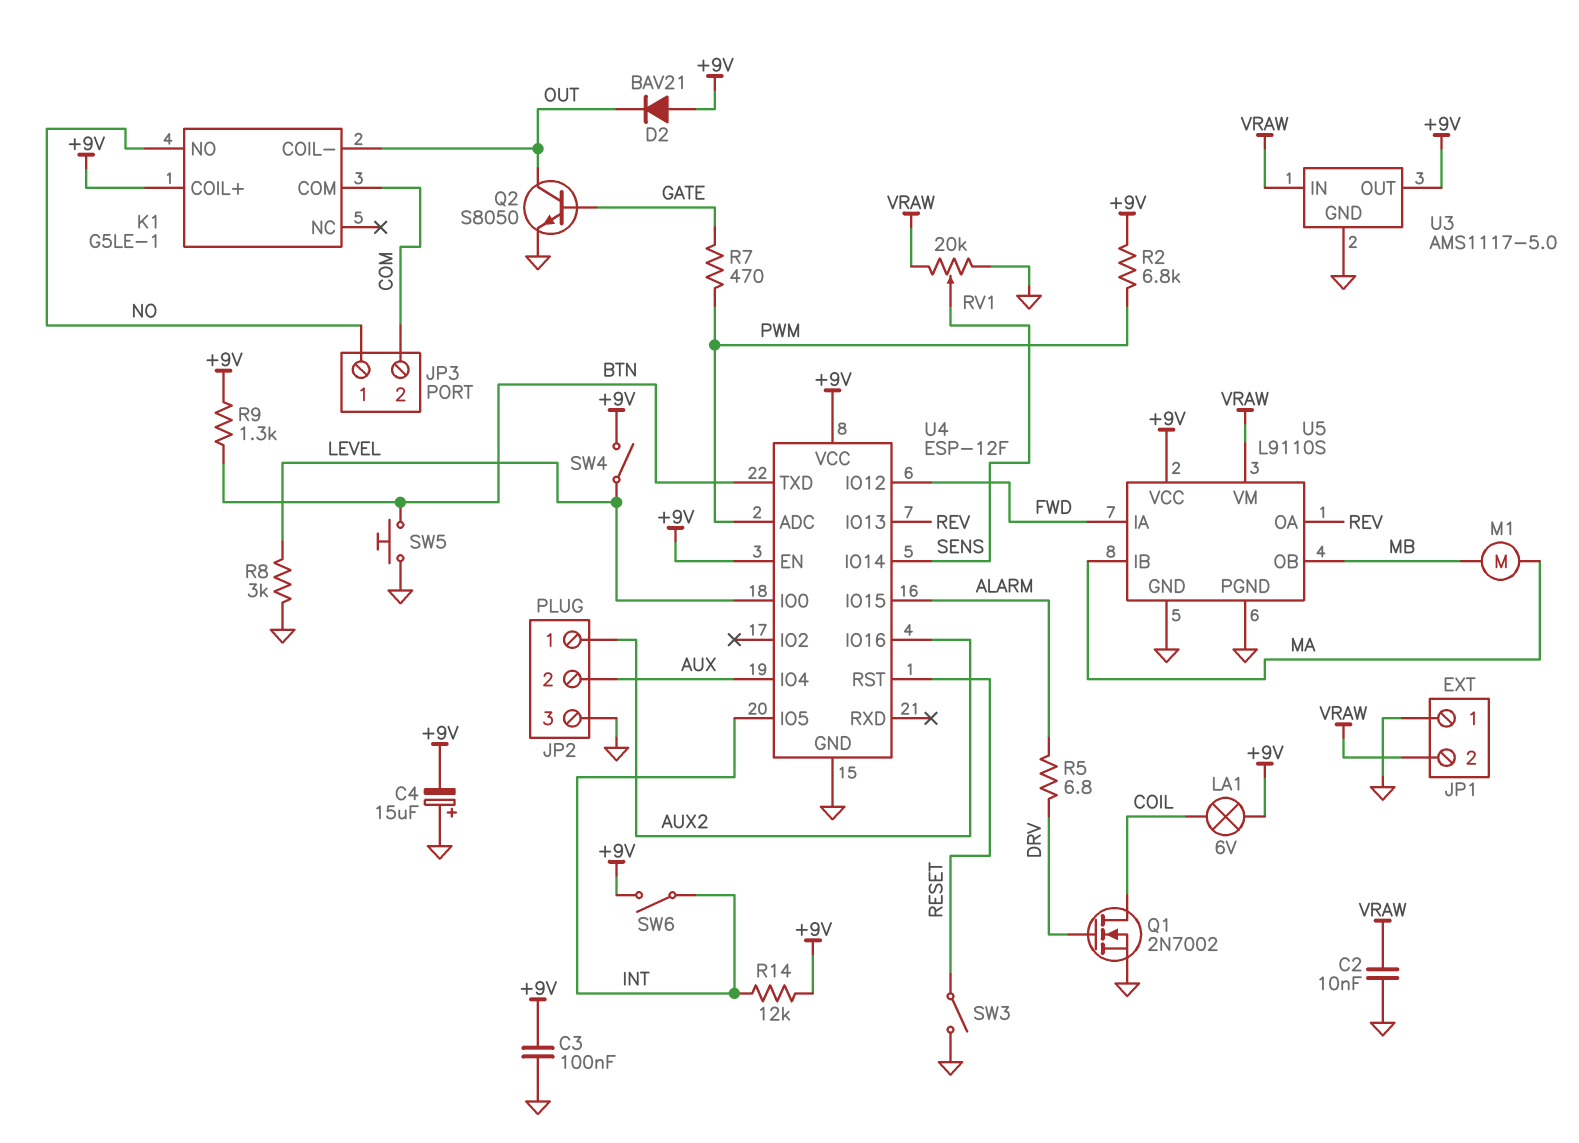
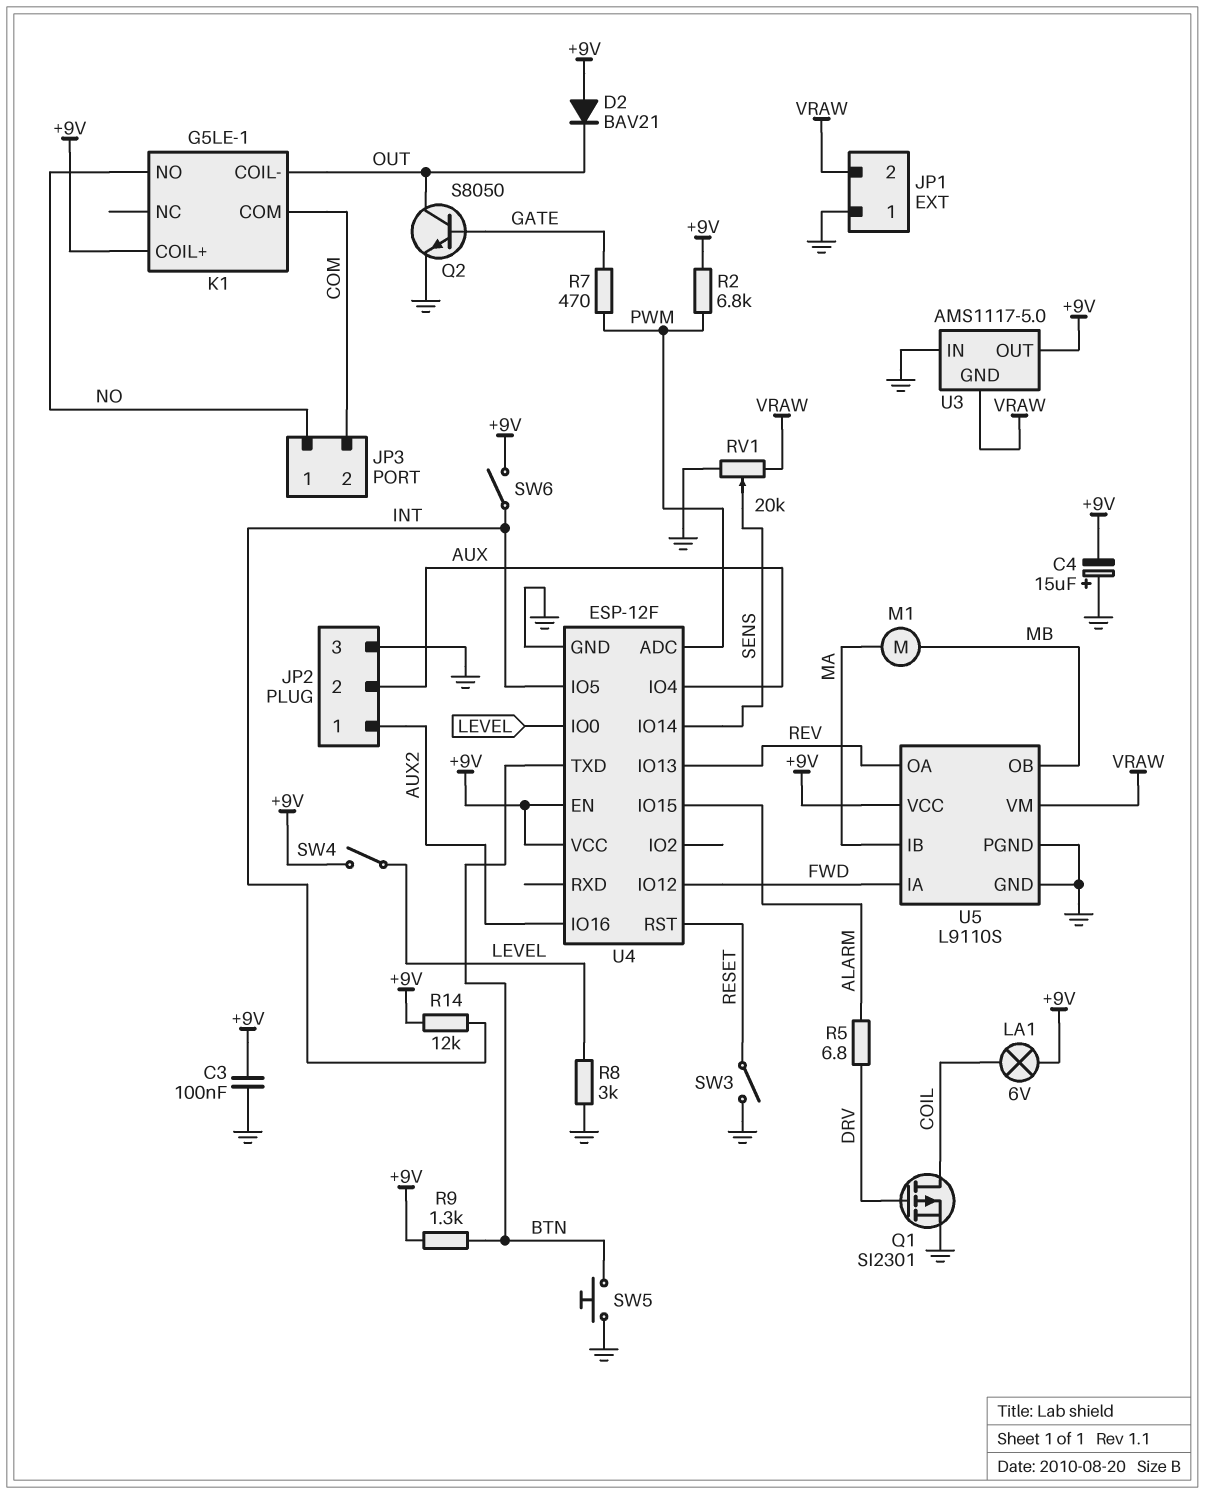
C2: 10nF (GND, VRAW) -> none
Q1: NMOS 2N7002 (G DRV, D COIL, S GND) -> PMOS SI2301 (G DRV, D COIL, S GND)
U3 pin GND: GND -> VRAW
U3 pin IN: VRAW -> GND

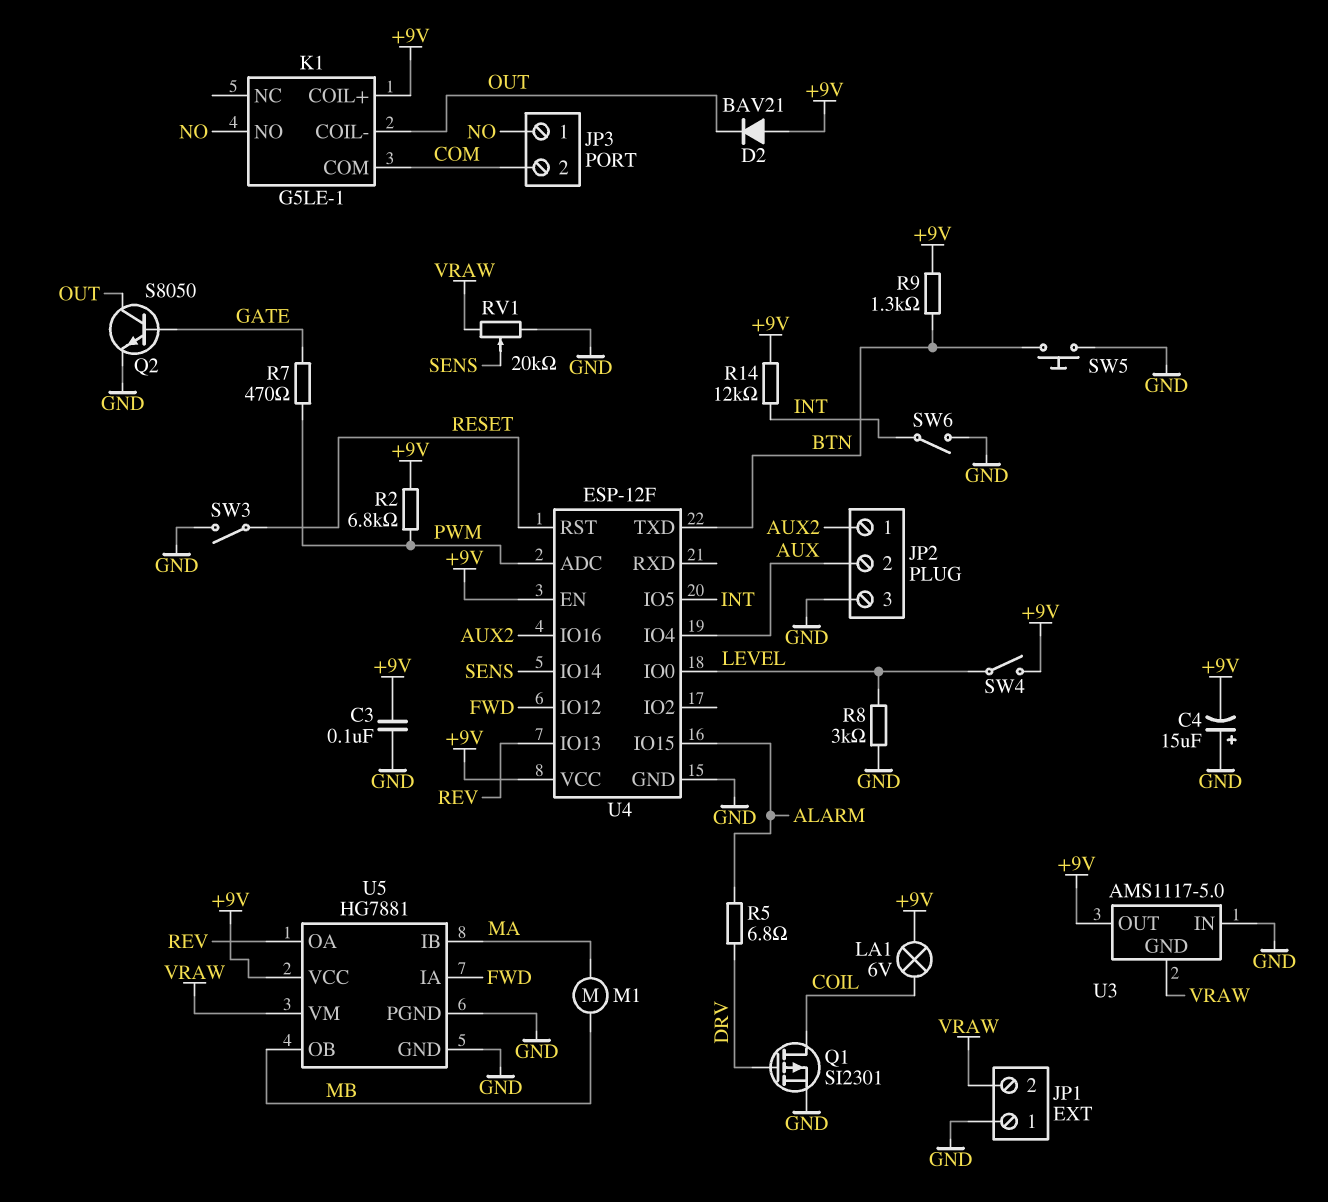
SW6: switch (+9V, INT) -> switch (GND, INT)
U5: L9110S -> HG7881

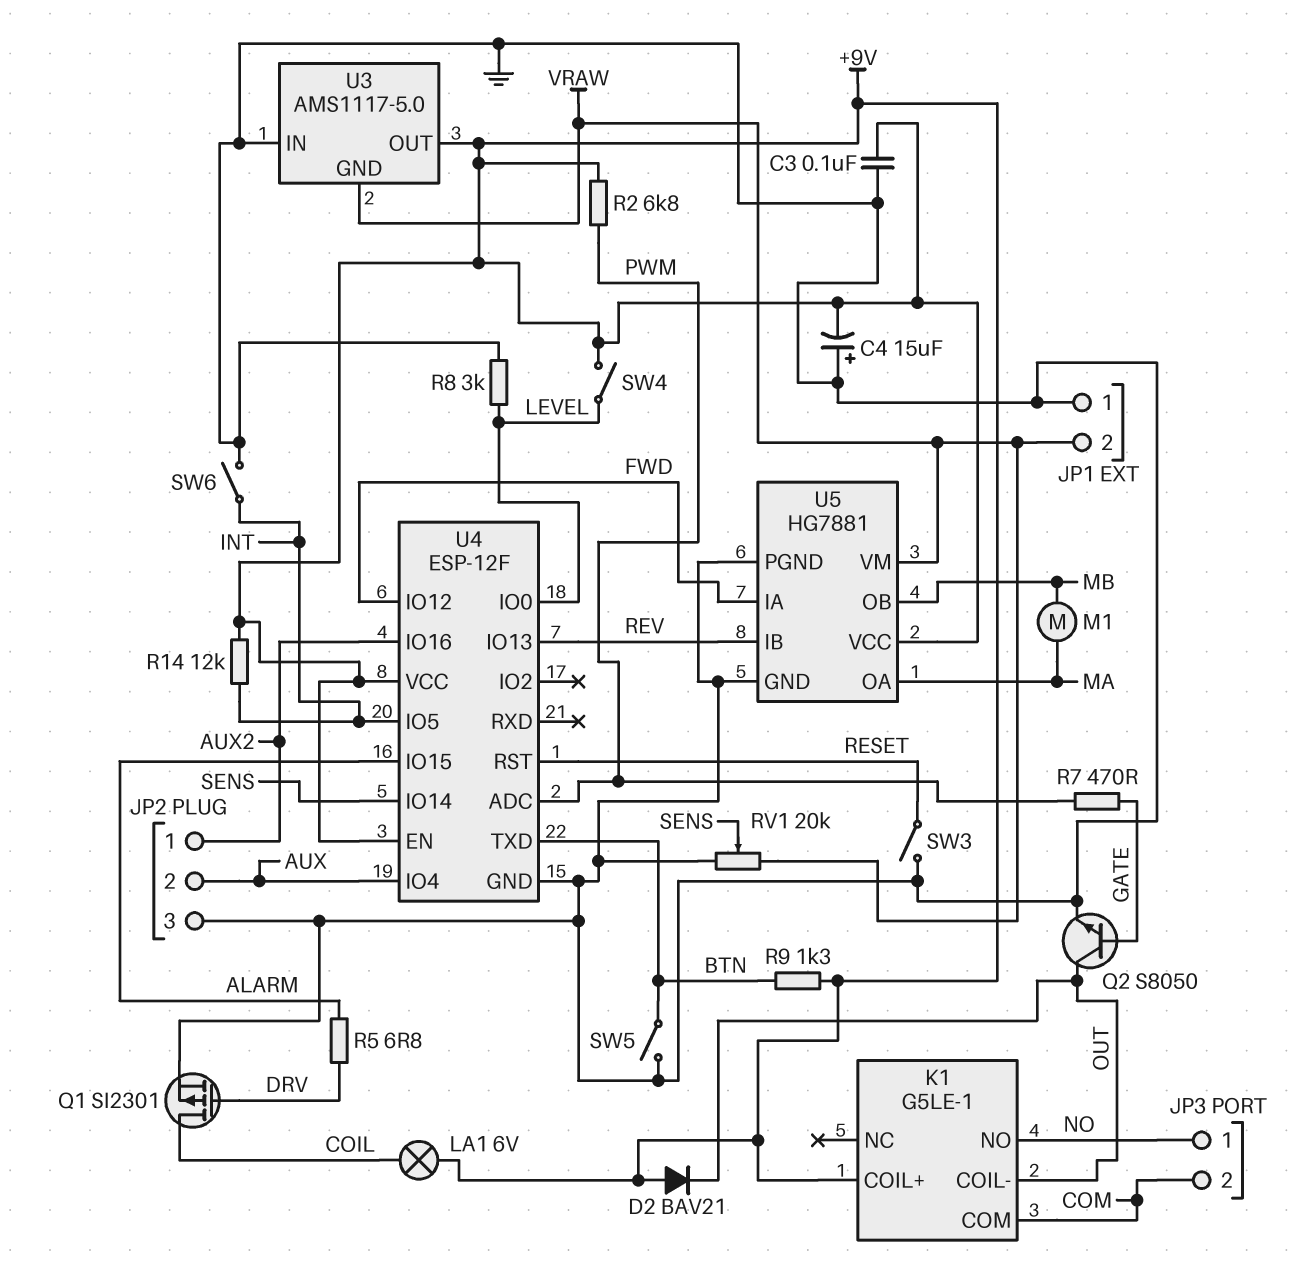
SW5: button (BTN, GND) -> switch (BTN, GND)
U5 pin IB: MA -> REV
U5 pin OA: REV -> MA

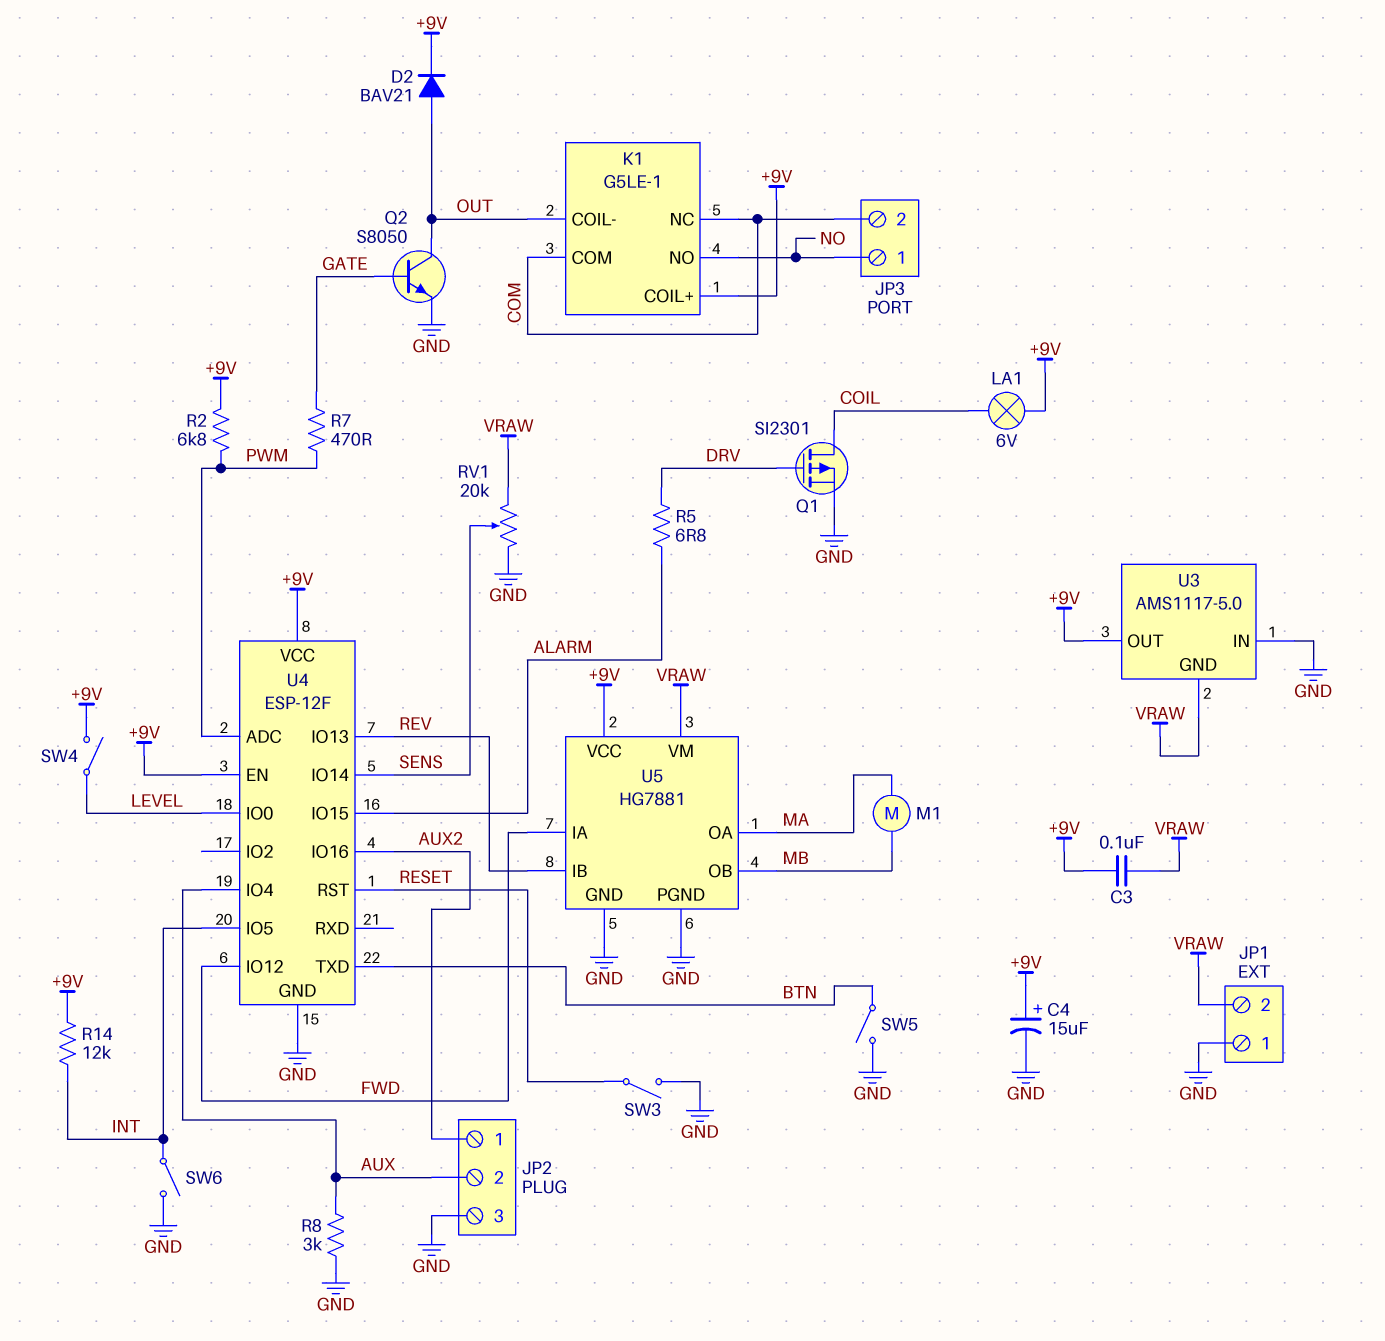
C3: 100nF (+9V, GND) -> 100nF (+9V, VRAW)
C4: 15uF (plus GND, minus +9V) -> 15uF (plus +9V, minus GND)
D2: diode BAV21 (A +9V, K OUT) -> diode BAV21 (A OUT, K +9V)
K1 pin NC: none -> COM
R8: 3k (GND, LEVEL) -> 3k (AUX, GND)
R9: 1.3k (+9V, BTN) -> none

